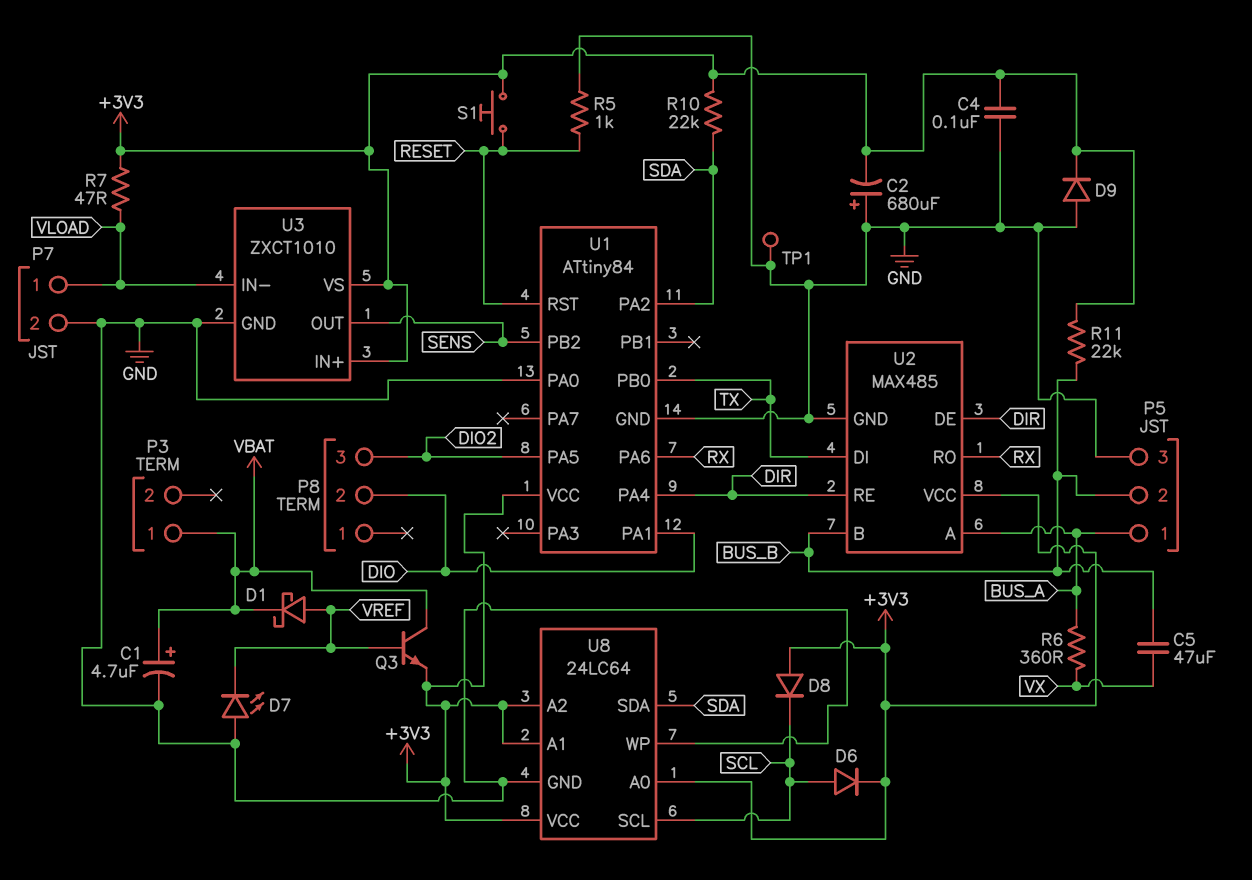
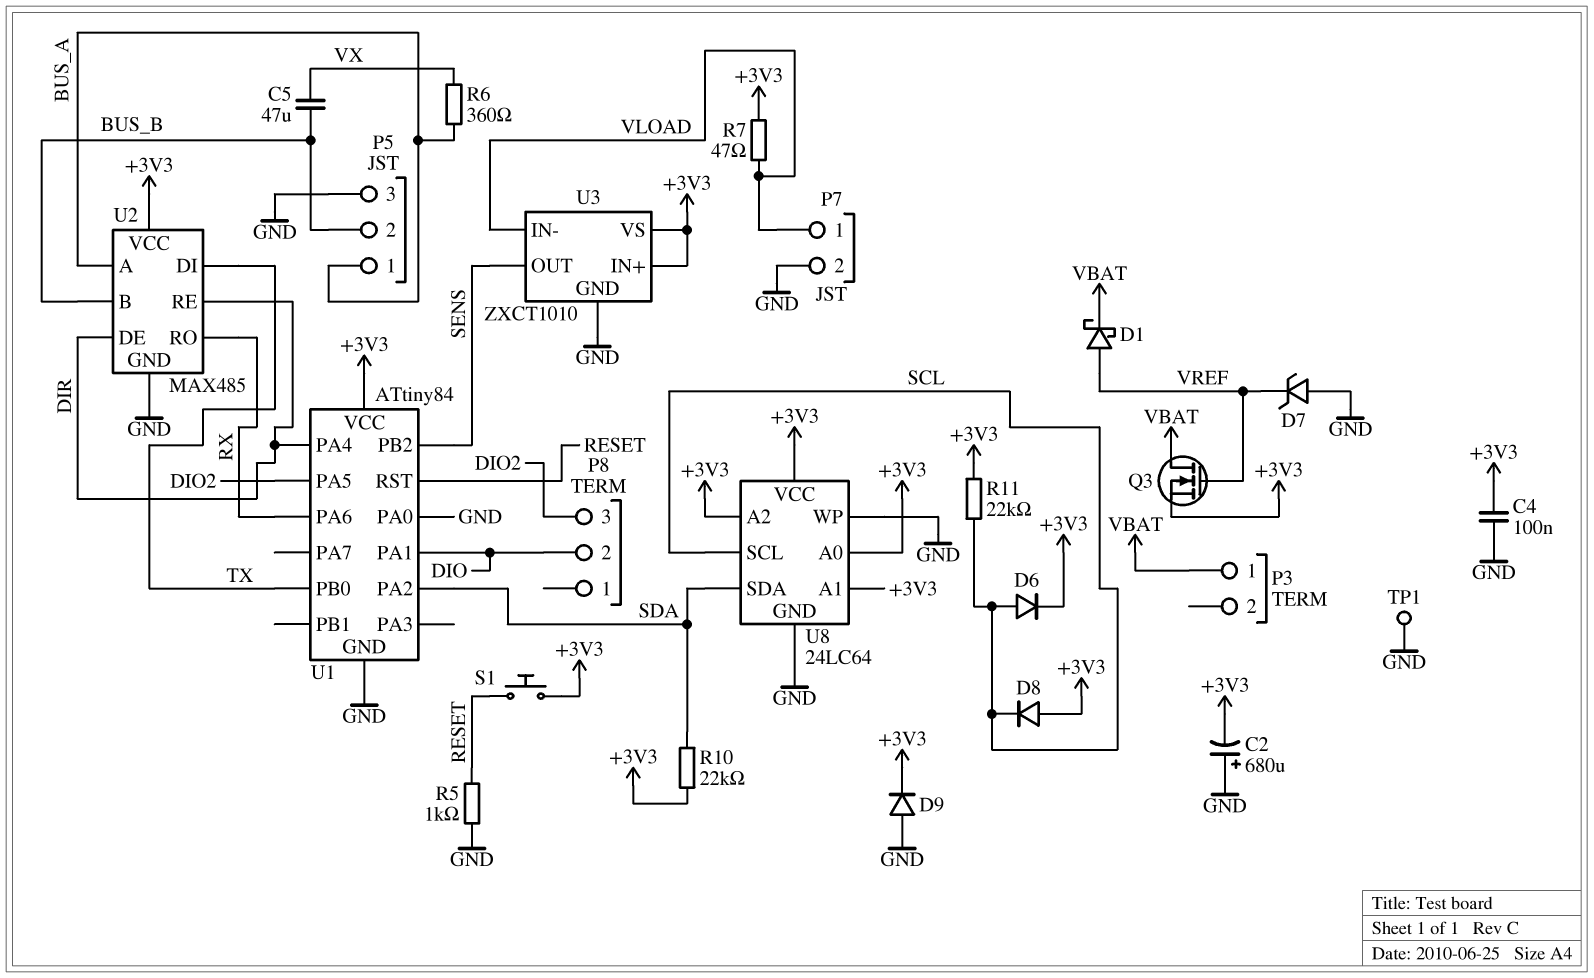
C1: 4.7uF (plus VBAT, minus GND) -> none
D7: LED (A GND, K VREF) -> zener (A GND, K VREF)
Q3: NPN (B VREF, C VBAT, E +3V3) -> NMOS (G VREF, D VBAT, S +3V3)
R11: 22k (+3V3, BUS_B) -> 22k (+3V3, SCL)

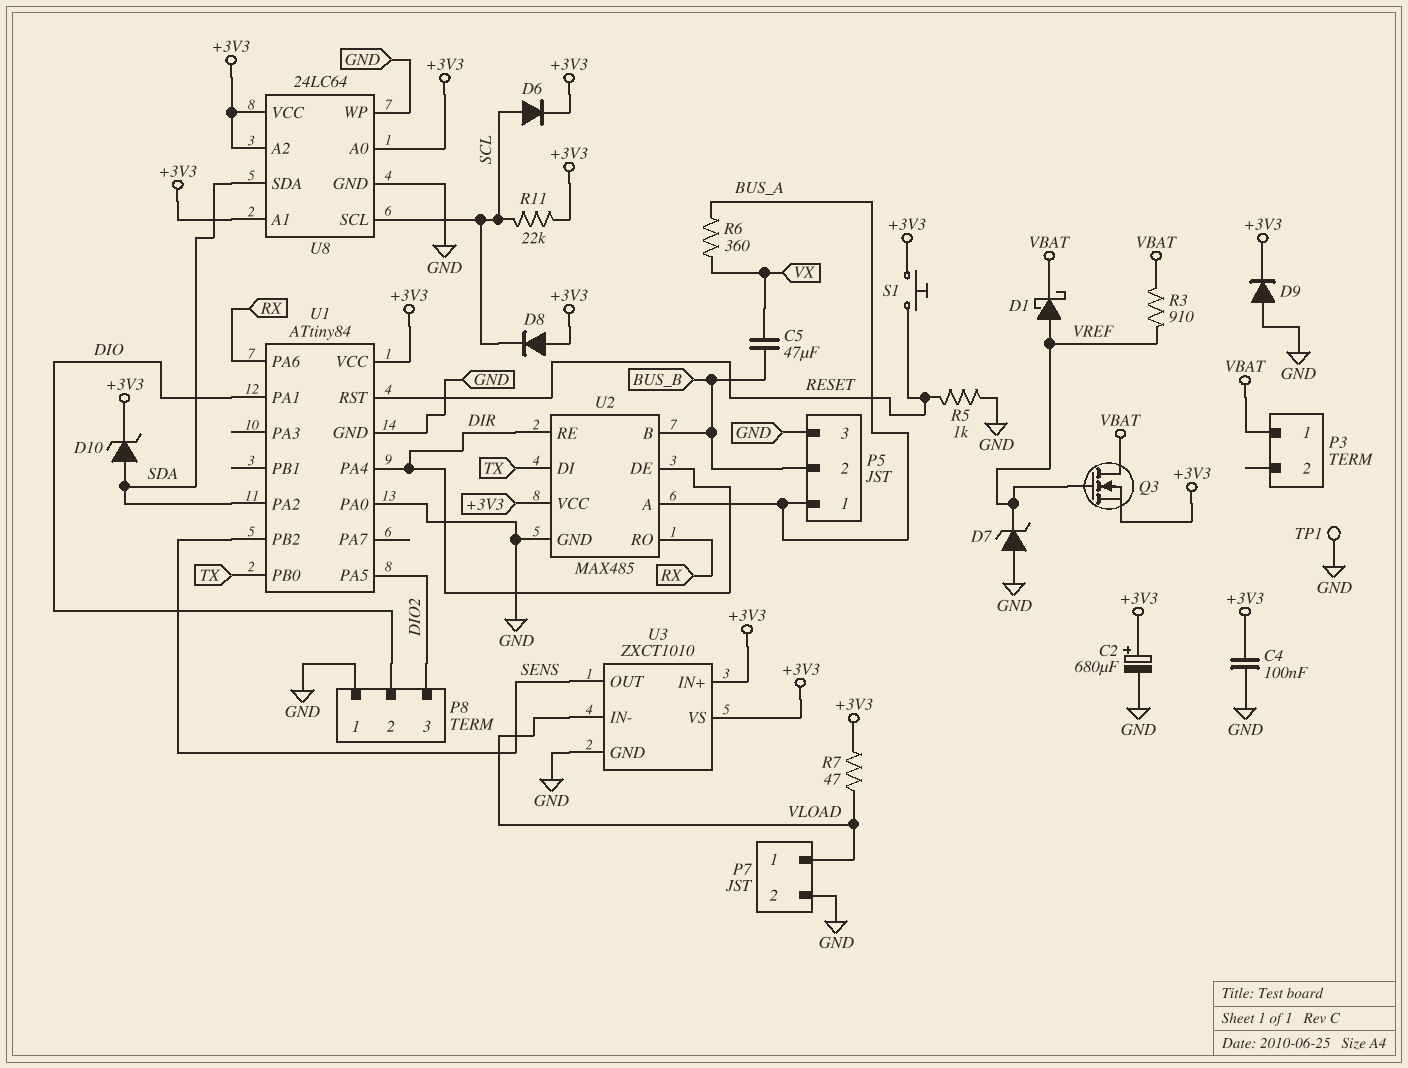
C2: 680uF (plus GND, minus +3V3) -> 680uF (plus +3V3, minus GND)
D10: none -> zener (A SDA, K +3V3)
P8 pin 1: none -> GND
R3: none -> 910 (VBAT, VREF)
R10: 22k (+3V3, SDA) -> none

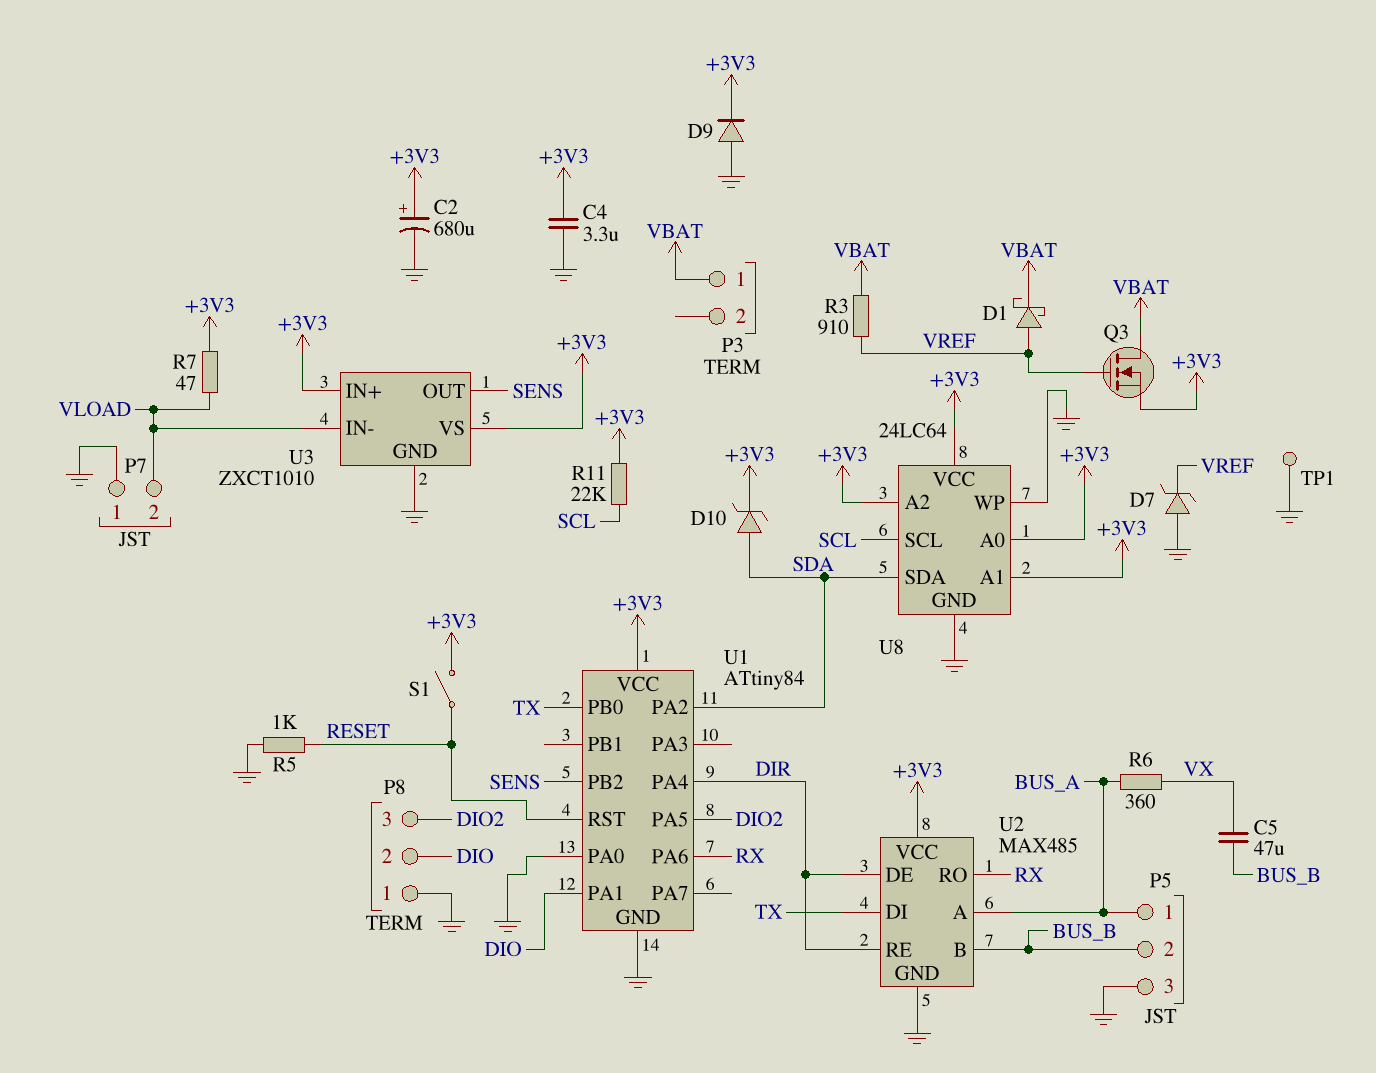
C4: 100nF (+3V3, GND) -> 3.3uF (+3V3, GND)
D6: diode (A SCL, K +3V3) -> none
D8: diode (A +3V3, K SCL) -> none
P7 pin 1: VLOAD -> GND
P7 pin 2: GND -> VLOAD
S1: button (+3V3, RESET) -> switch (+3V3, RESET)

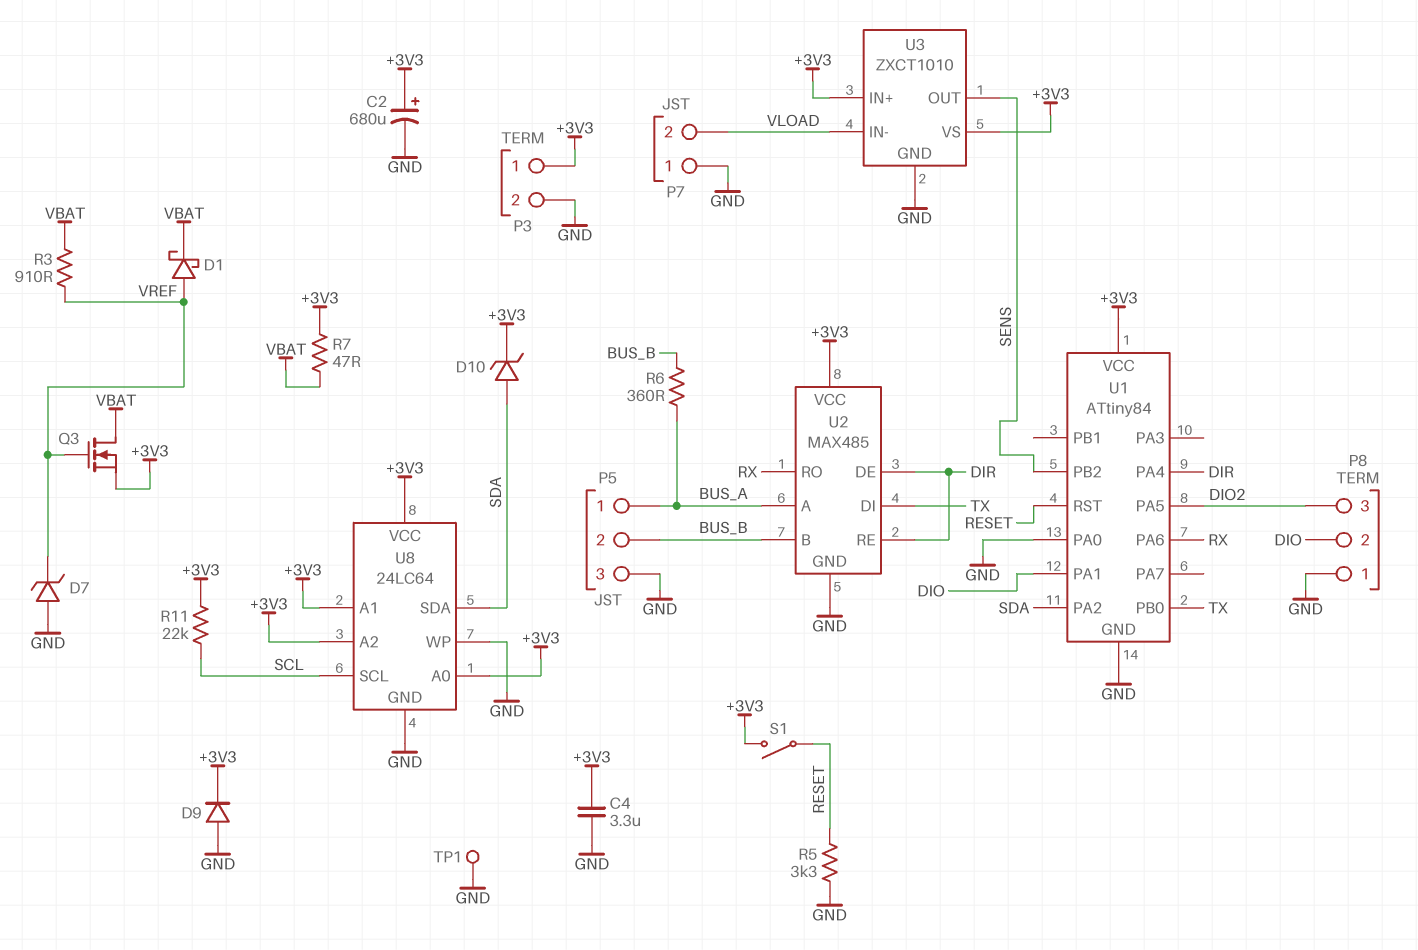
C5: 47uF (BUS_B, VX) -> none
P3 pin 1: VBAT -> +3V3
P3 pin 2: none -> GND
R5: 1k (GND, RESET) -> 3.3k (GND, RESET)
R6: 360 (BUS_A, VX) -> 360 (BUS_A, BUS_B)
R7: 47 (+3V3, VLOAD) -> 47 (+3V3, VBAT)

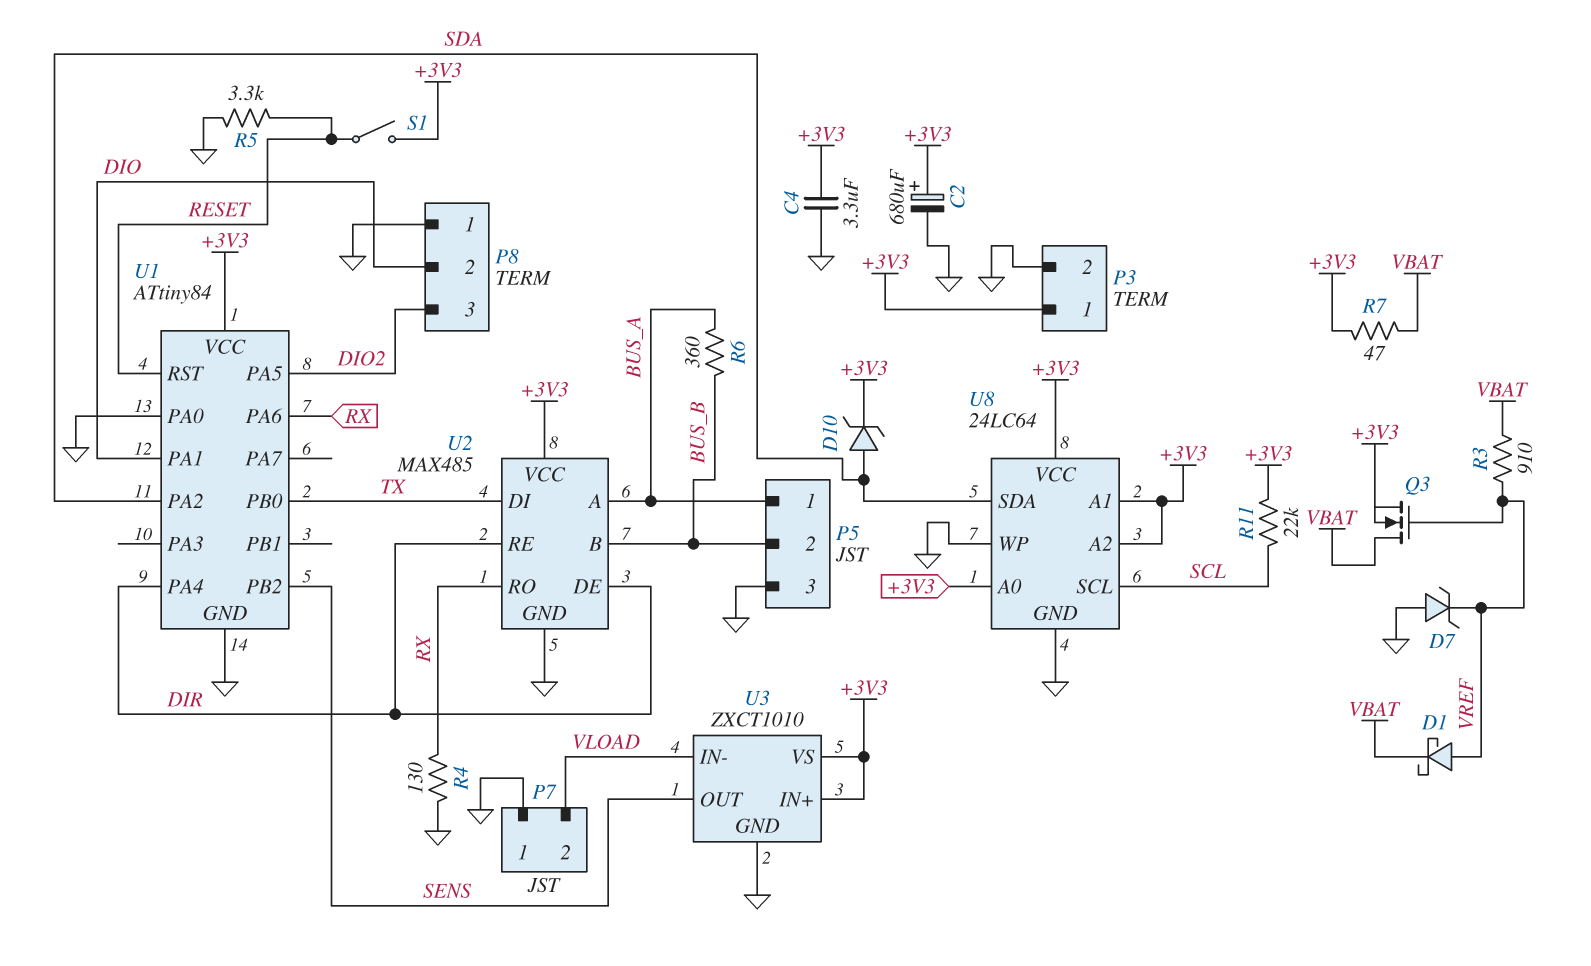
D9: diode (A GND, K +3V3) -> none
R4: none -> 130 (GND, RX)
TP1: test point (GND) -> none

